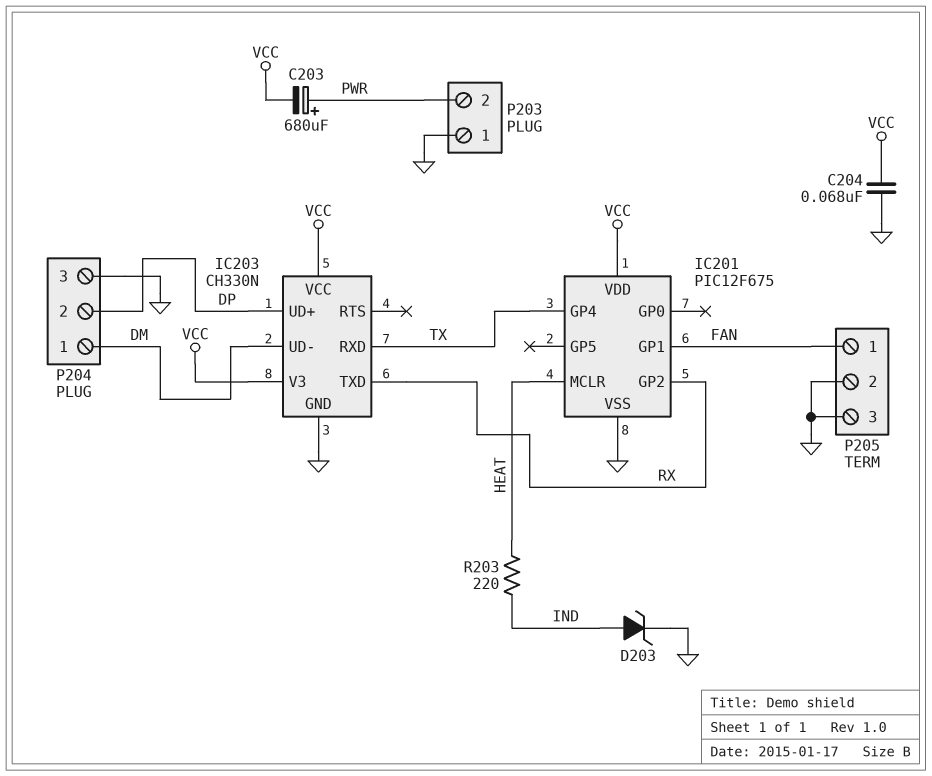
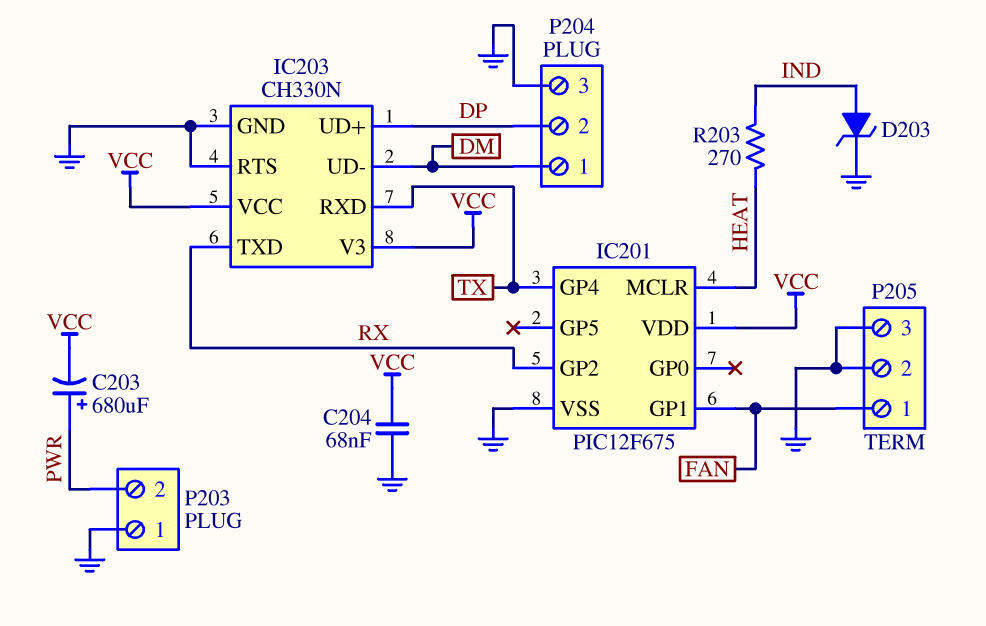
IC203 pin RTS: none -> GND
R203: 220 (HEAT, IND) -> 270 (HEAT, IND)

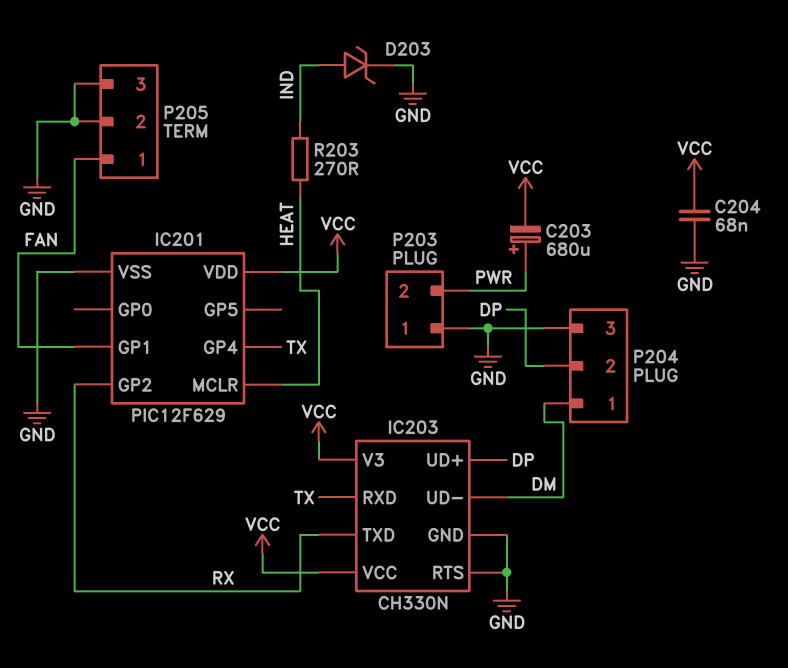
IC201: PIC12F675 -> PIC12F629

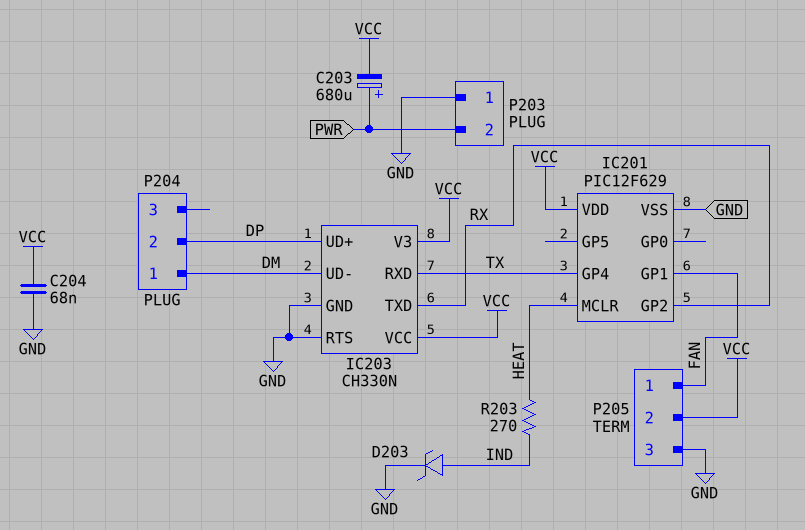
P204 pin 3: GND -> none
P205 pin 2: GND -> VCC

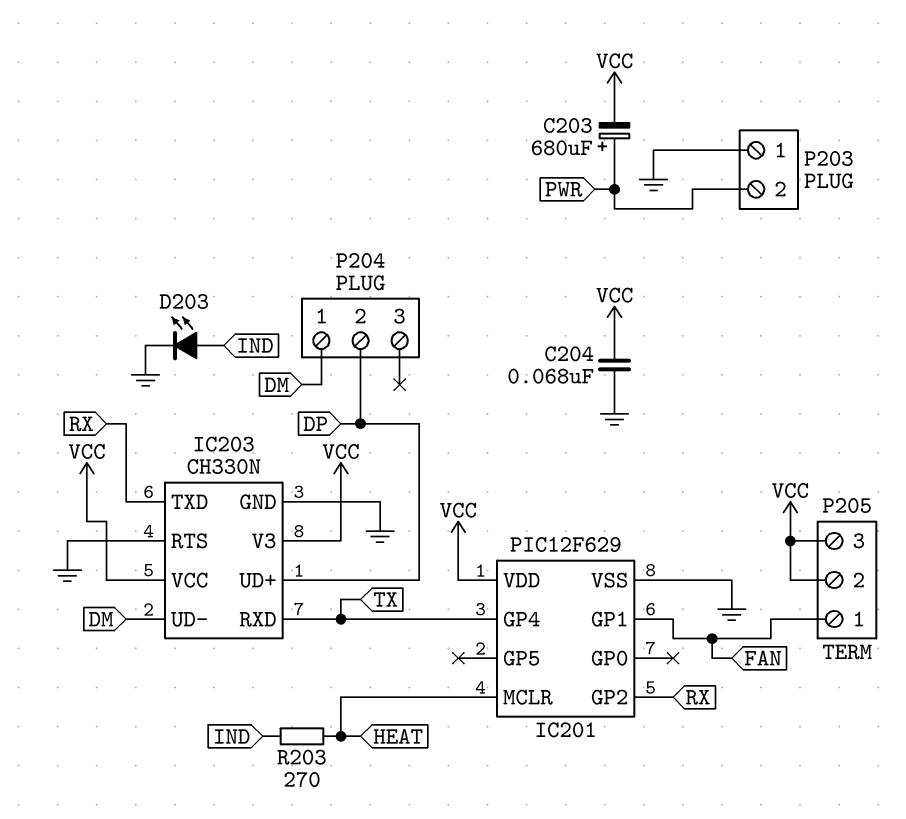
D203: zener (A IND, K GND) -> LED (A IND, K GND)
P205 pin 3: GND -> VCC

